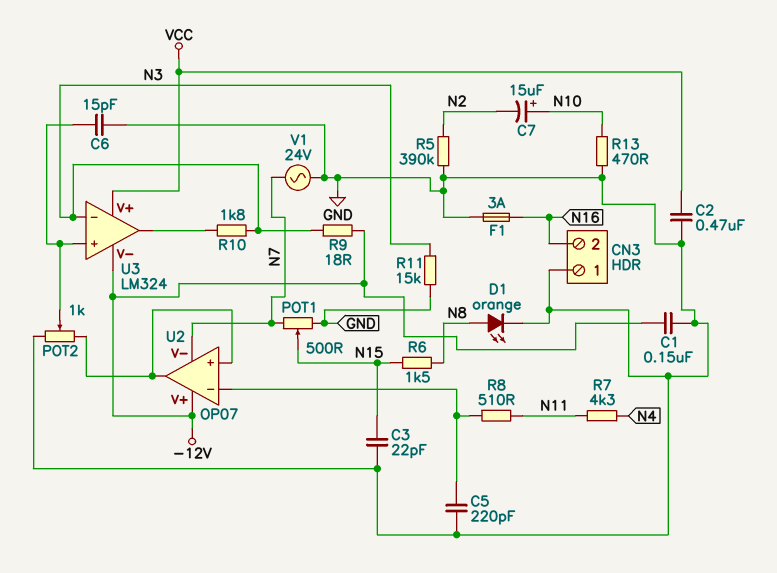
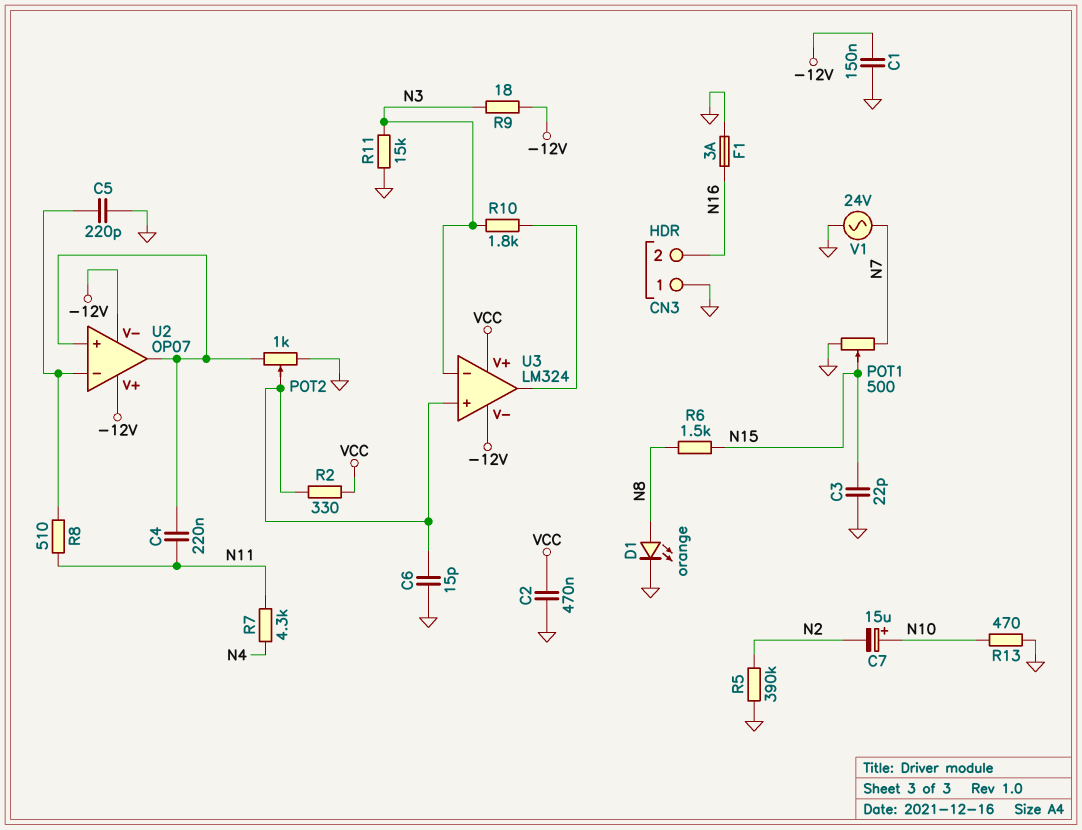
C4: none -> 220nF (N11, U2/in+)
R2: none -> 330 (U3/in+, VCC)
U2 pin V-: N7 -> -12V

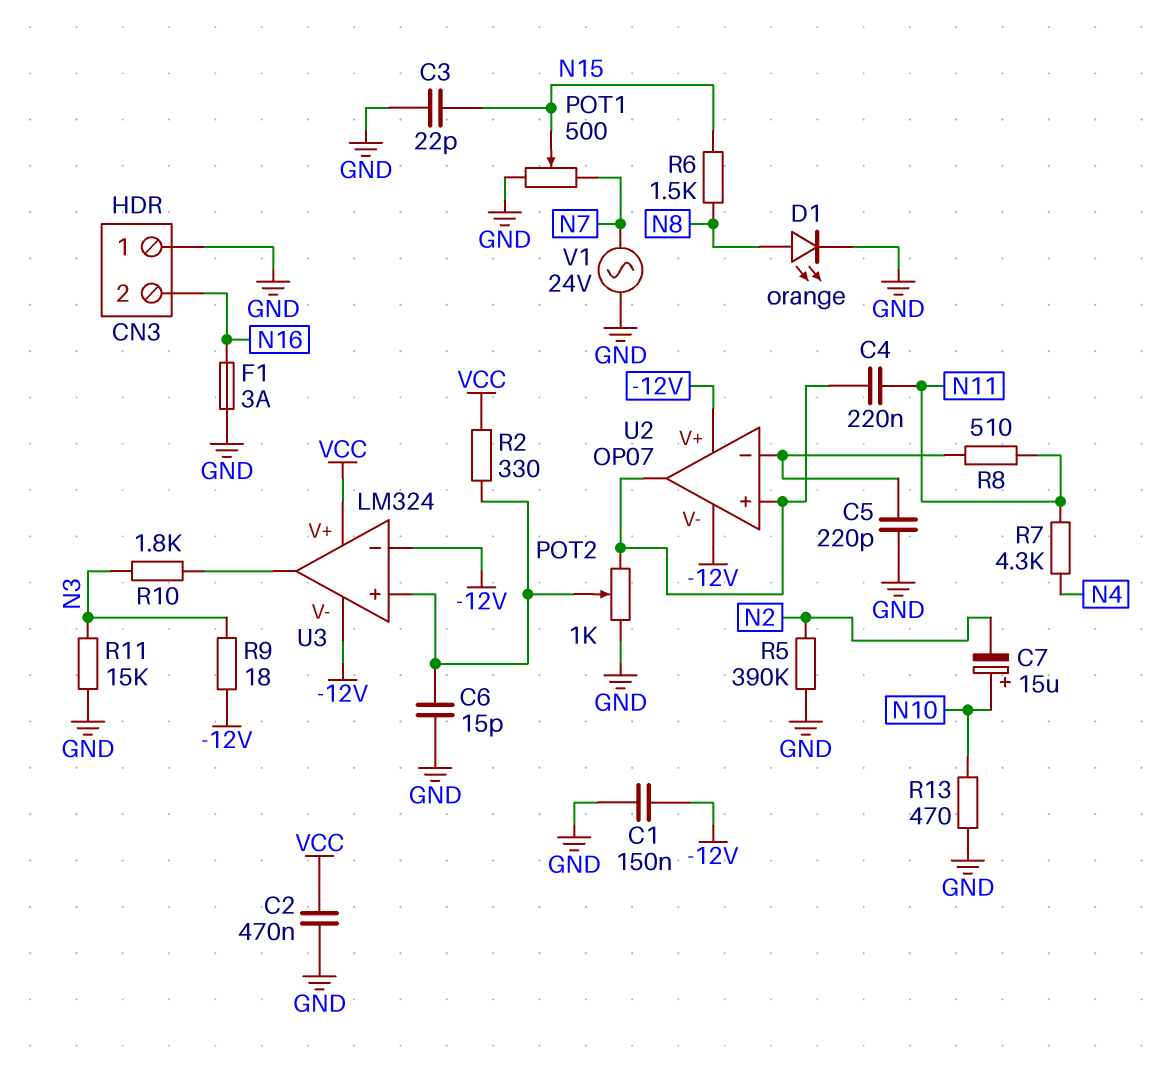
U3 pin in-: N3 -> -12V

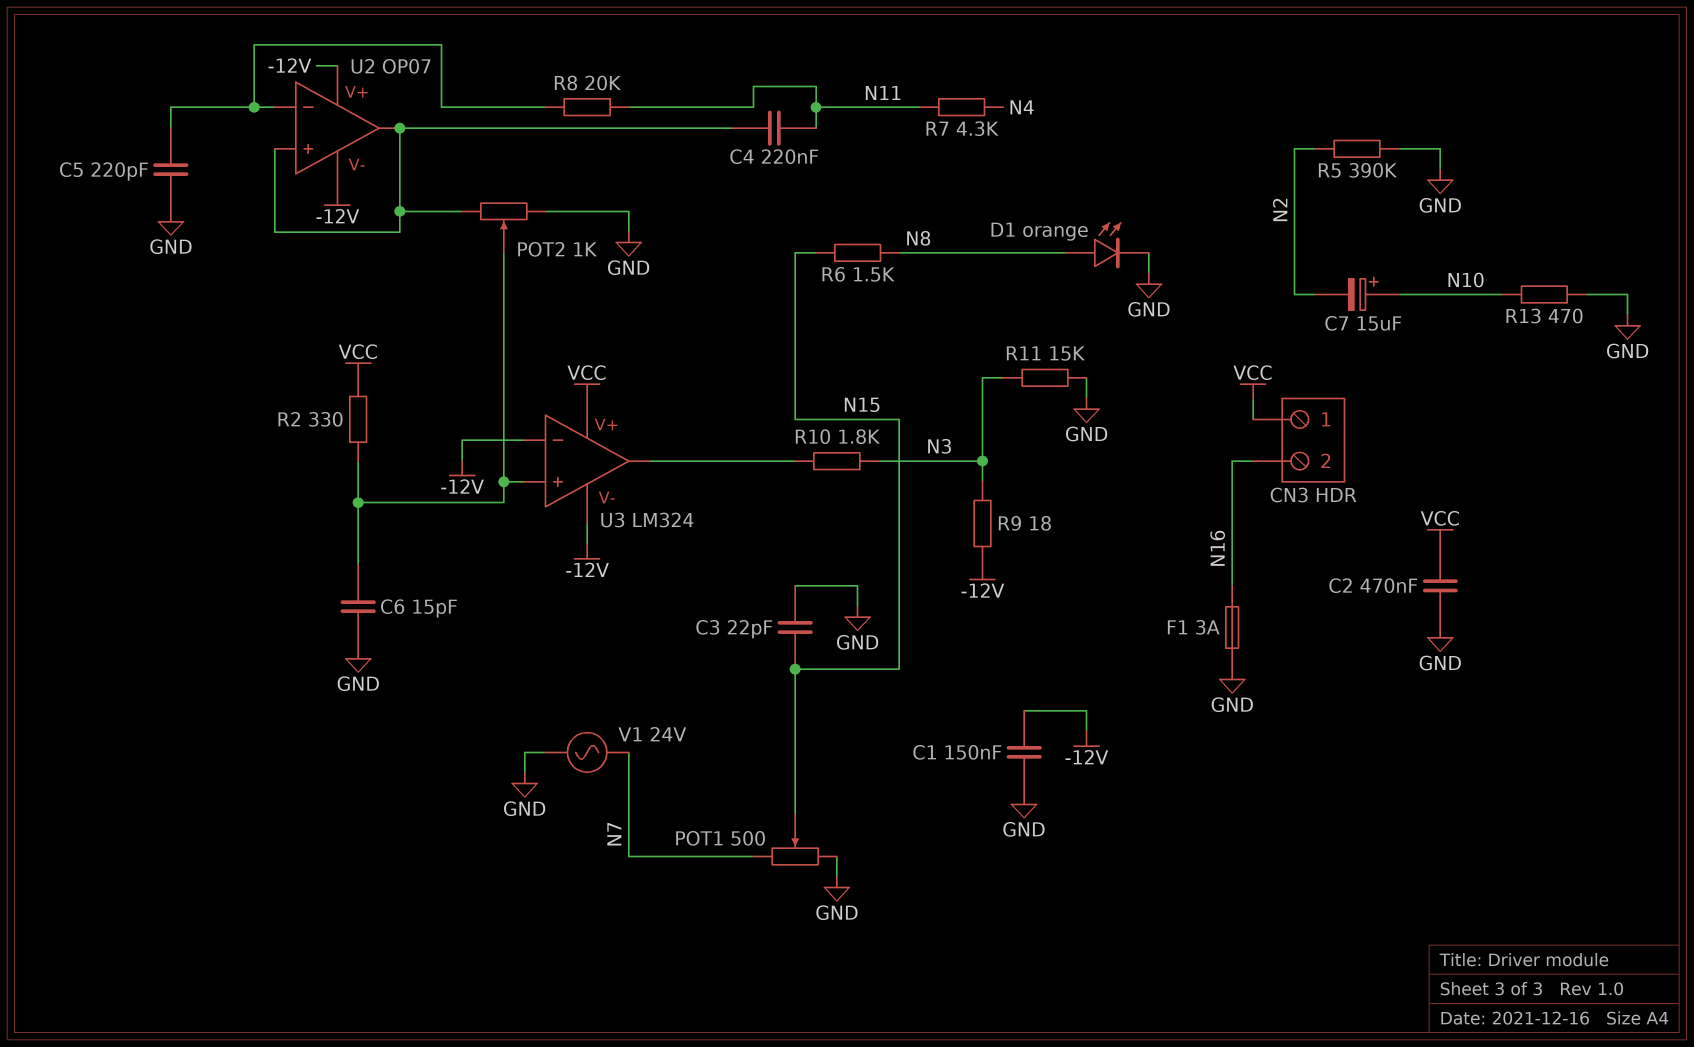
CN3 pin 1: GND -> VCC
R8: 510 (N11, U2/in-) -> 20k (N11, U2/in-)

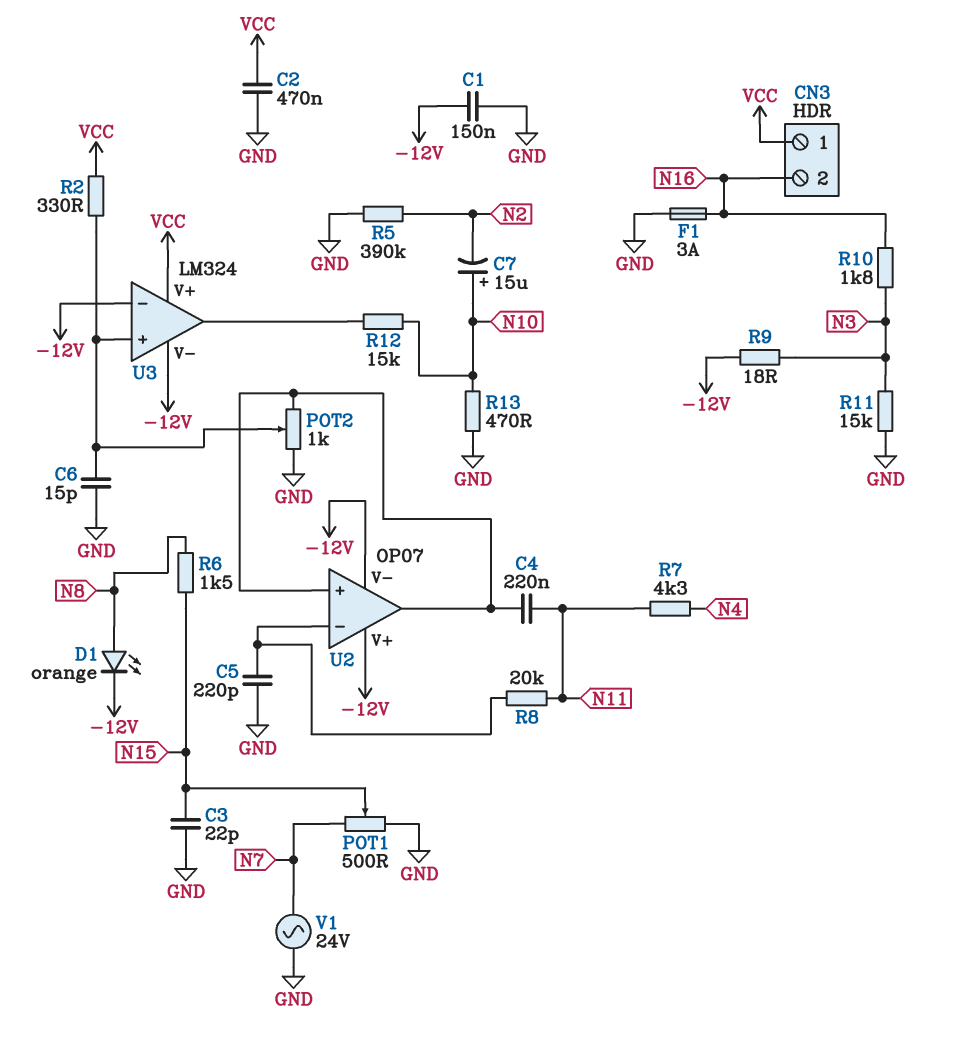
D1: LED orange (A N8, K GND) -> LED orange (A N8, K -12V)
R10: 1.8k (N3, U3/out) -> 1.8k (N3, N16)
R12: none -> 15k (N10, U3/out)

